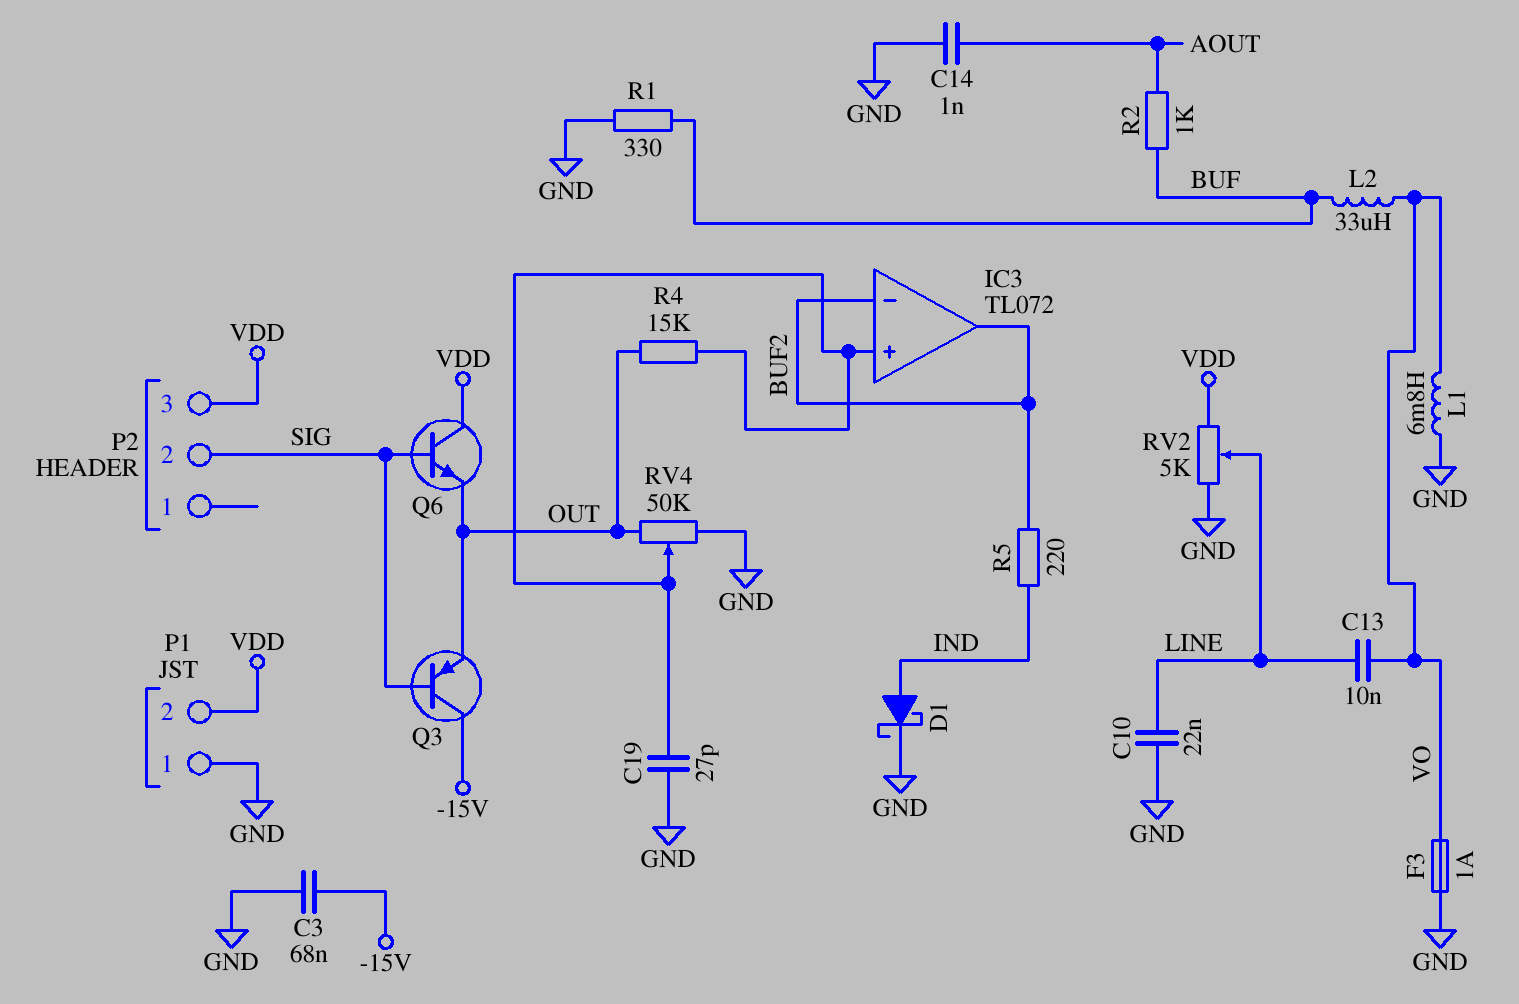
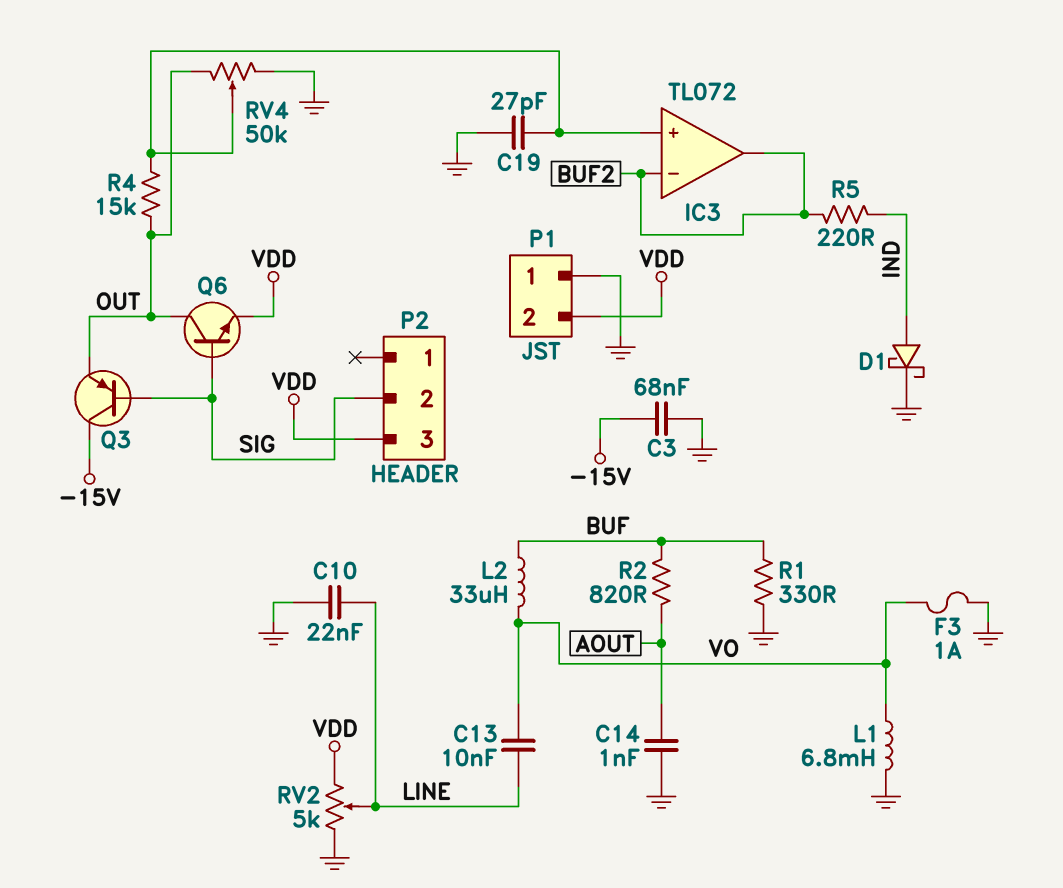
Q6: NPN (B SIG, C VDD, E OUT) -> NPN (B SIG, C OUT, E VDD)
R2: 1k (AOUT, BUF) -> 820 (AOUT, BUF)

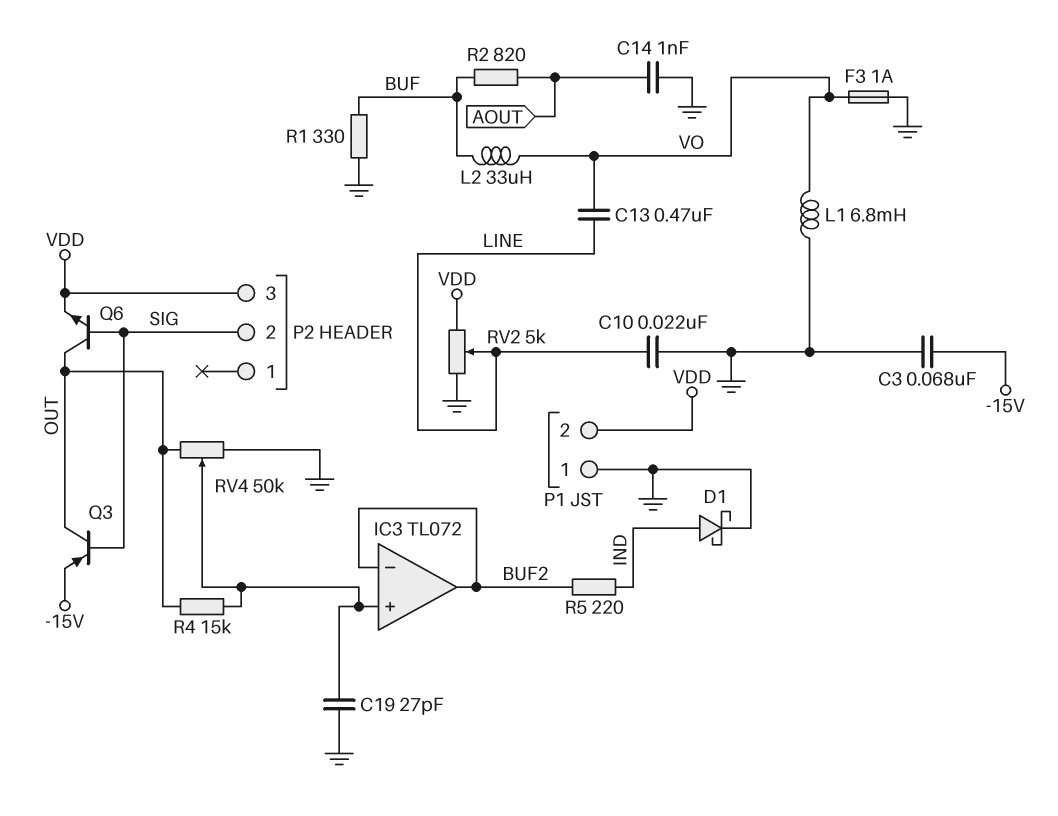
C13: 10nF (LINE, VO) -> 470nF (LINE, VO)
Q3: PNP (B SIG, C -15V, E OUT) -> PNP (B SIG, C OUT, E -15V)

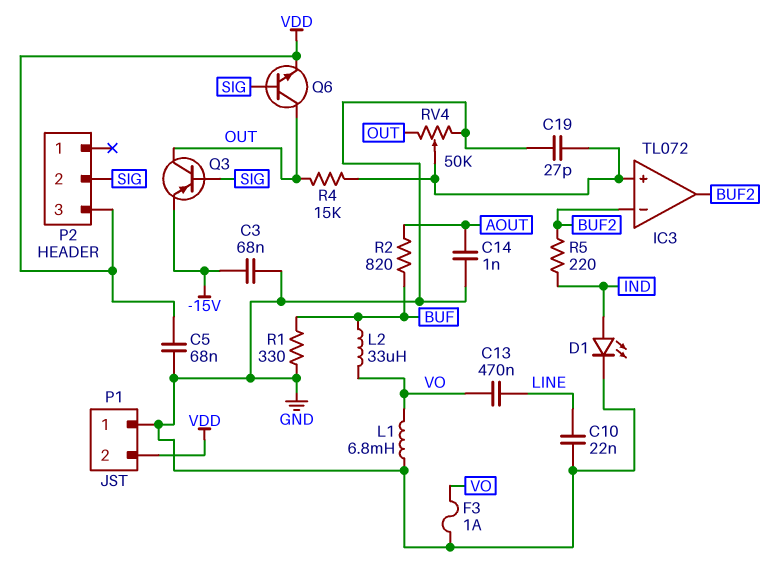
C5: none -> 68nF (GND, VDD)
D1: schottky (A IND, K GND) -> LED (A IND, K GND)
RV2: 5k (GND, VDD, wiper LINE) -> none

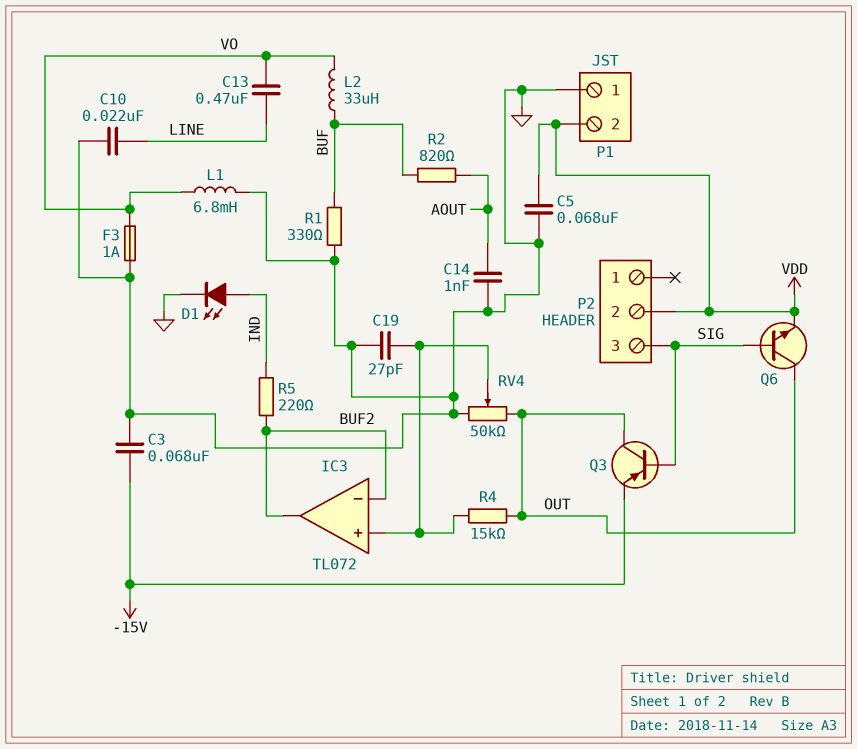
P2 pin 2: SIG -> VDD
P2 pin 3: VDD -> SIG

